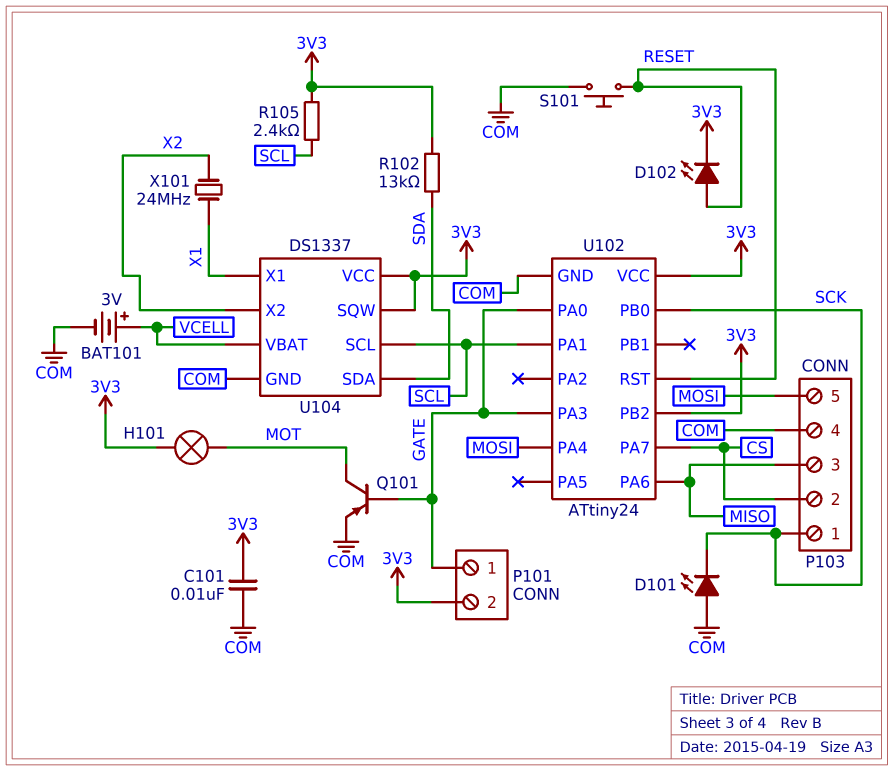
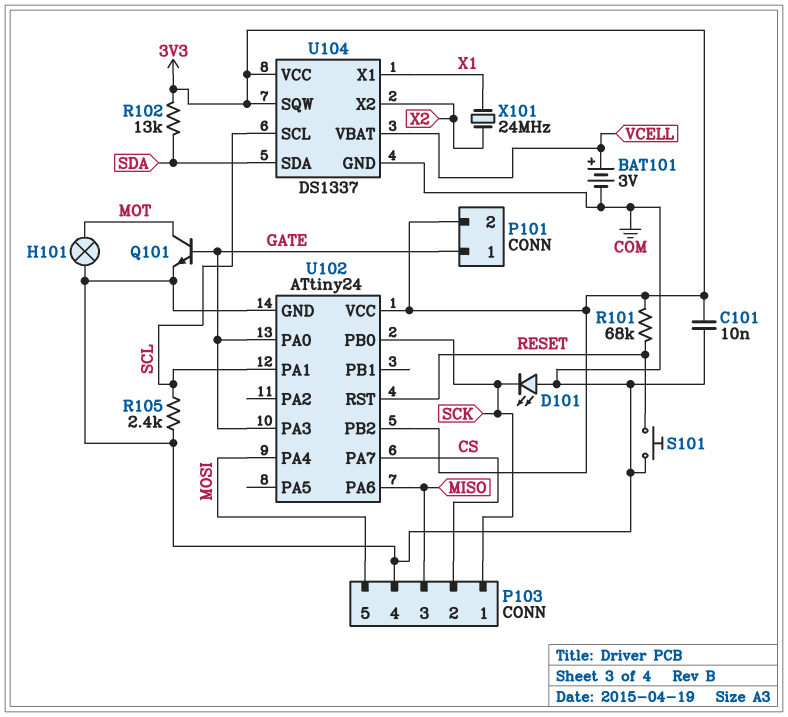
D102: LED (A RESET, K 3V3) -> none
H101: lamp (3V3, MOT) -> lamp (COM, MOT)
Q101: PNP (B GATE, C MOT, E COM) -> NPN (B GATE, C MOT, E COM)
R101: none -> 68k (3V3, RESET)
R105: 2.4k (3V3, SCL) -> 2.4k (COM, SCL)

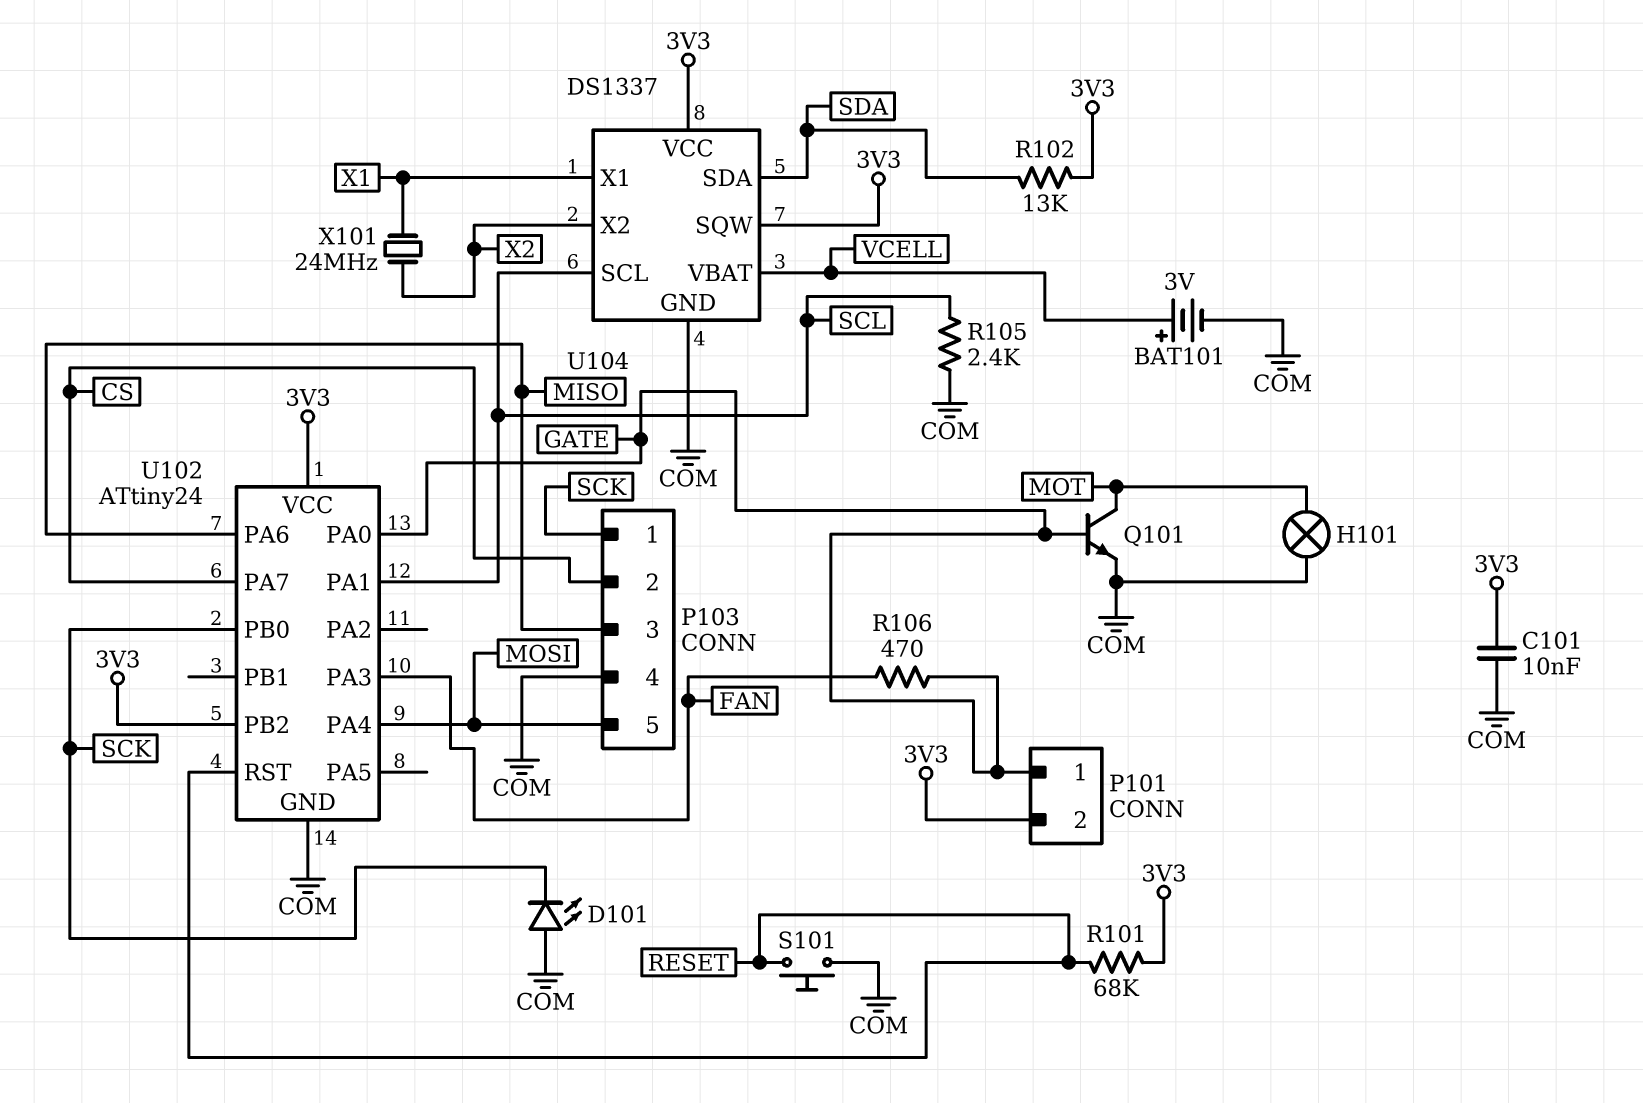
R106: none -> 470 (FAN, GATE)
U102 pin PA3: GATE -> FAN

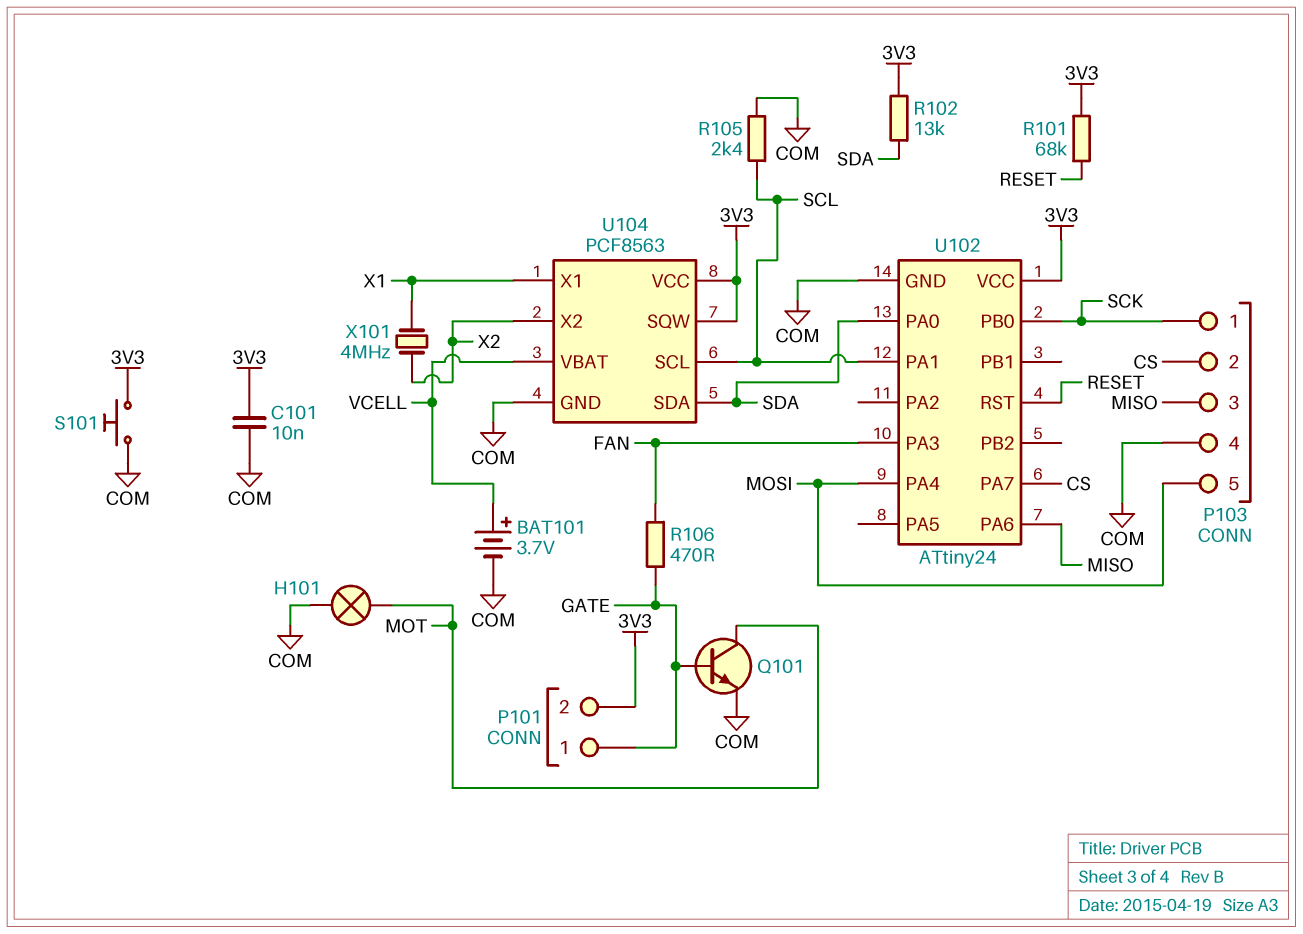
BAT101: 3V (plus VCELL, minus COM) -> 3.7V (plus VCELL, minus COM)
D101: LED (A COM, K SCK) -> none
S101: button (COM, RESET) -> button (3V3, COM)
U102 pin PA0: GATE -> SDA
U102 pin PB2: 3V3 -> none
U104: DS1337 -> PCF8563
X101: 24MHz (X1, X2) -> 4MHz (X1, X2)

